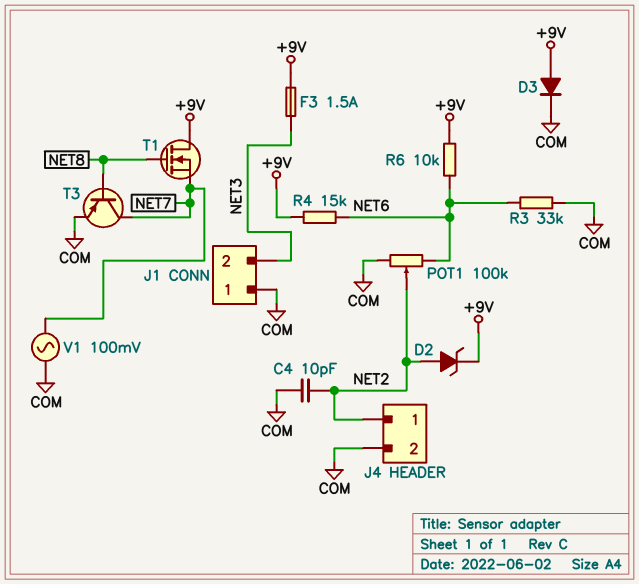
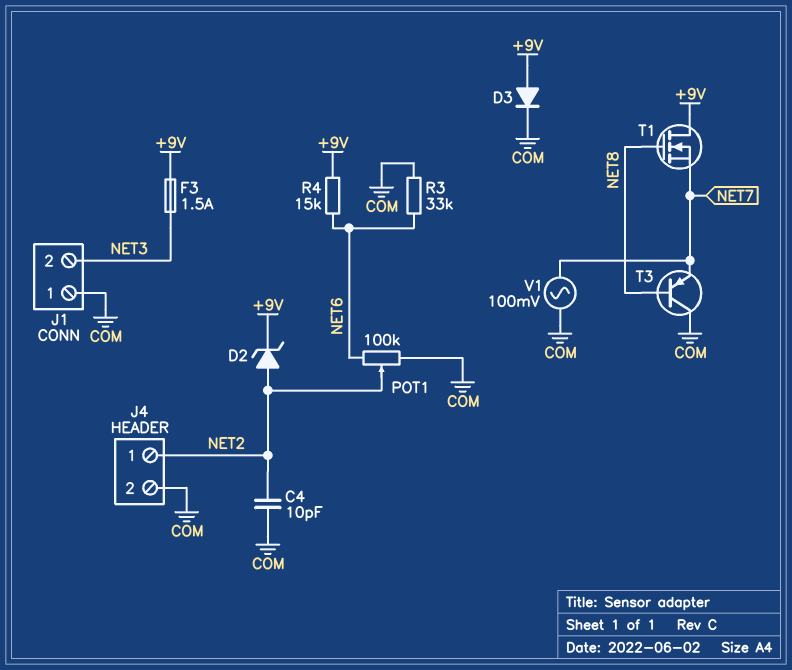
R6: 10k (+9V, NET6) -> none
T3: PNP (B NET8, C NET7, E COM) -> PNP (B NET8, C COM, E NET7)

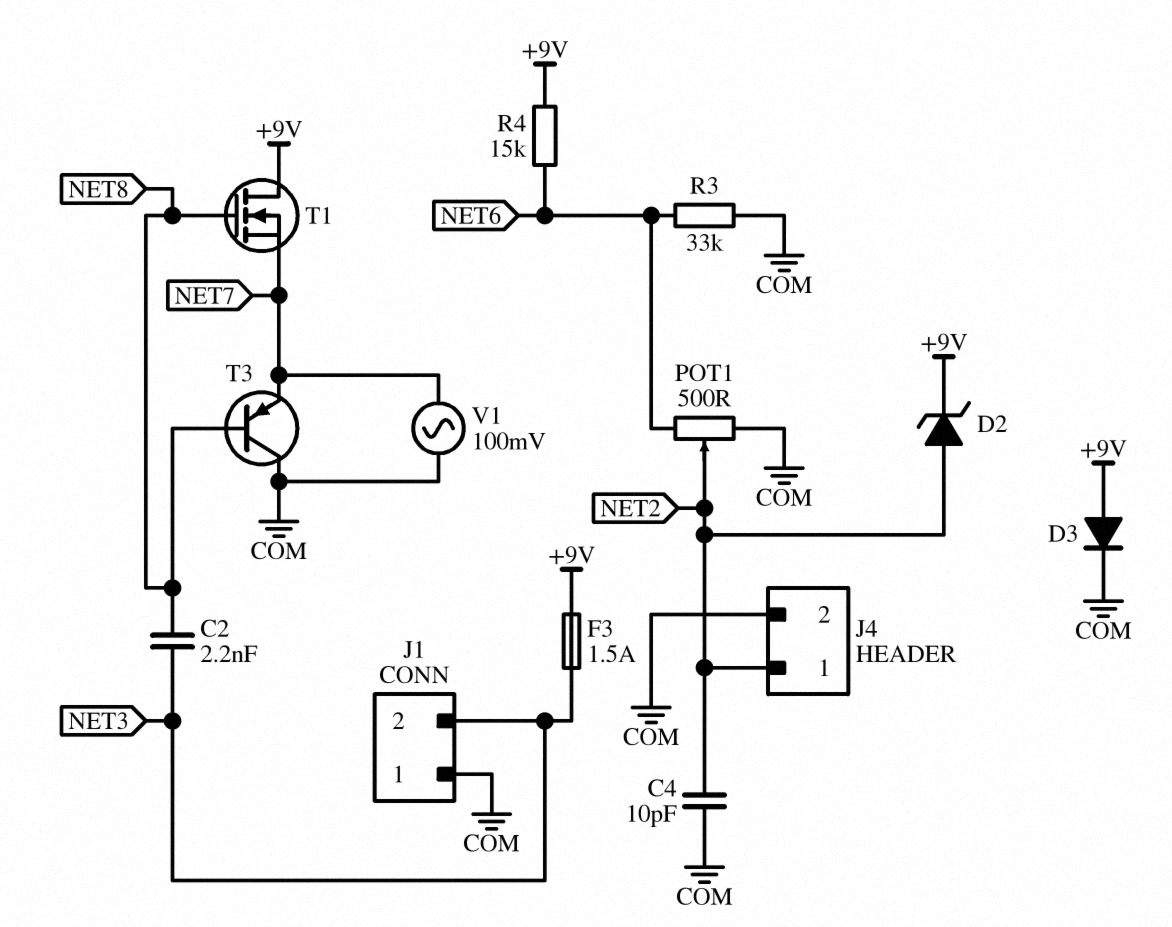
C2: none -> 2.2nF (NET3, NET8)
POT1: 100k (COM, NET6, wiper NET2) -> 500 (COM, NET6, wiper NET2)

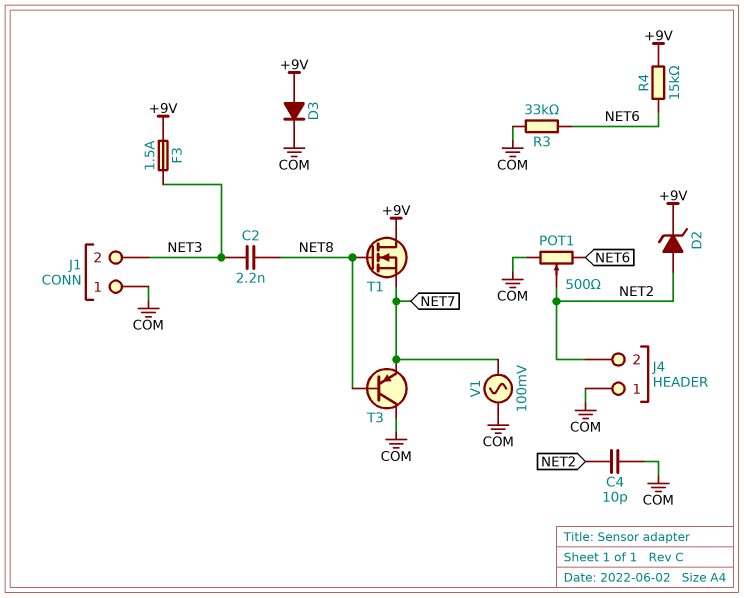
J4 pin 1: NET2 -> COM
J4 pin 2: COM -> NET2

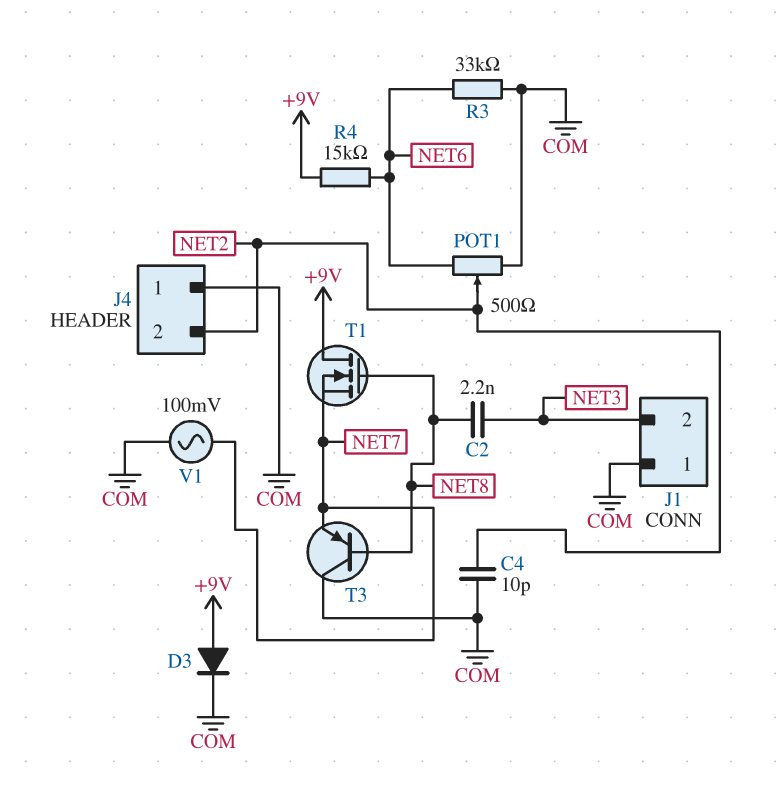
D2: zener (A NET2, K +9V) -> none
F3: 1.5A (+9V, NET3) -> none

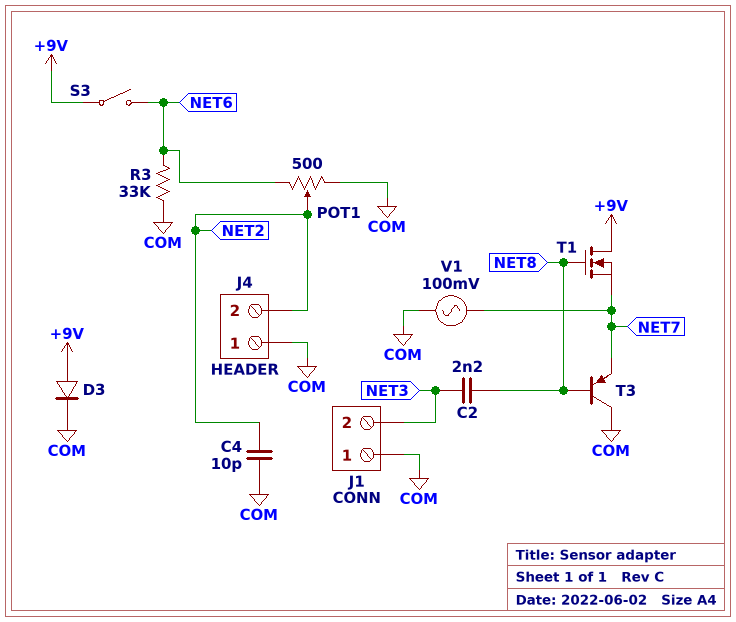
R4: 15k (+9V, NET6) -> none
S3: none -> switch (+9V, NET6)

